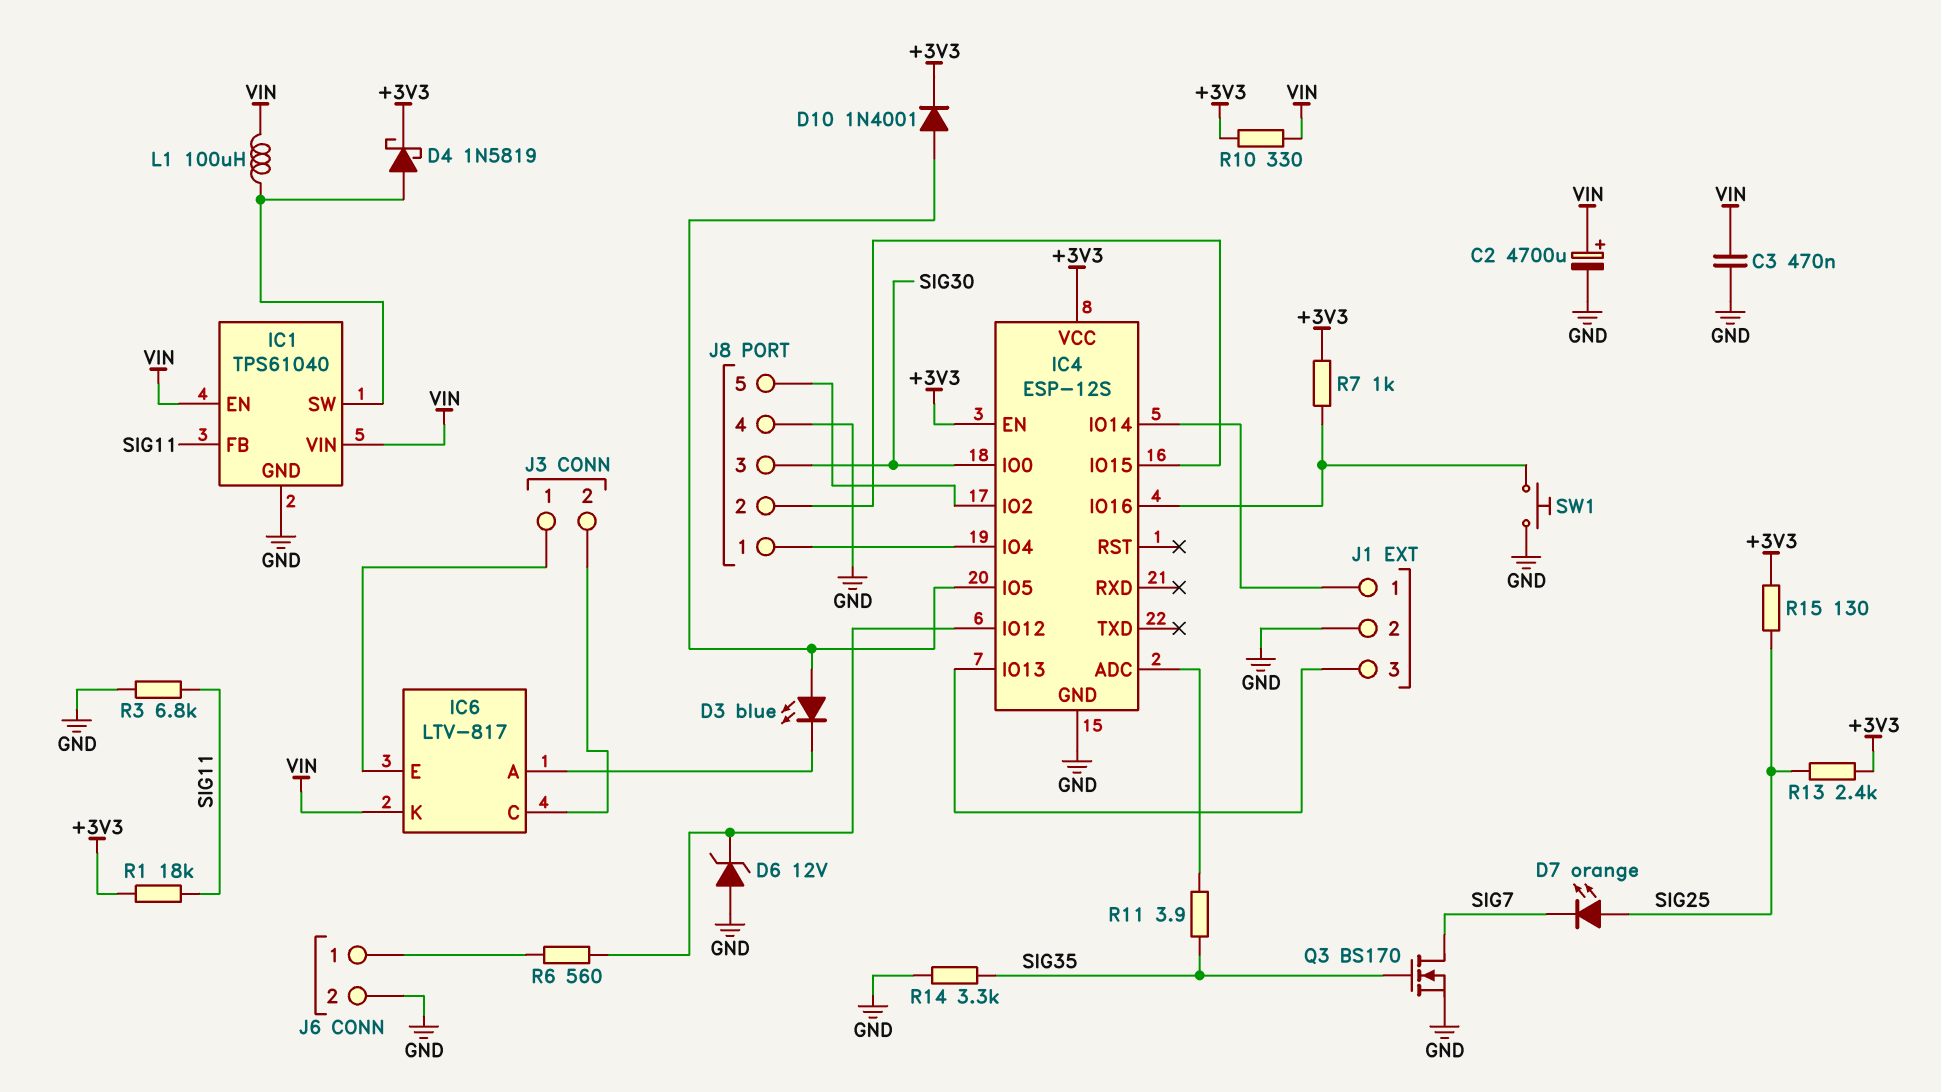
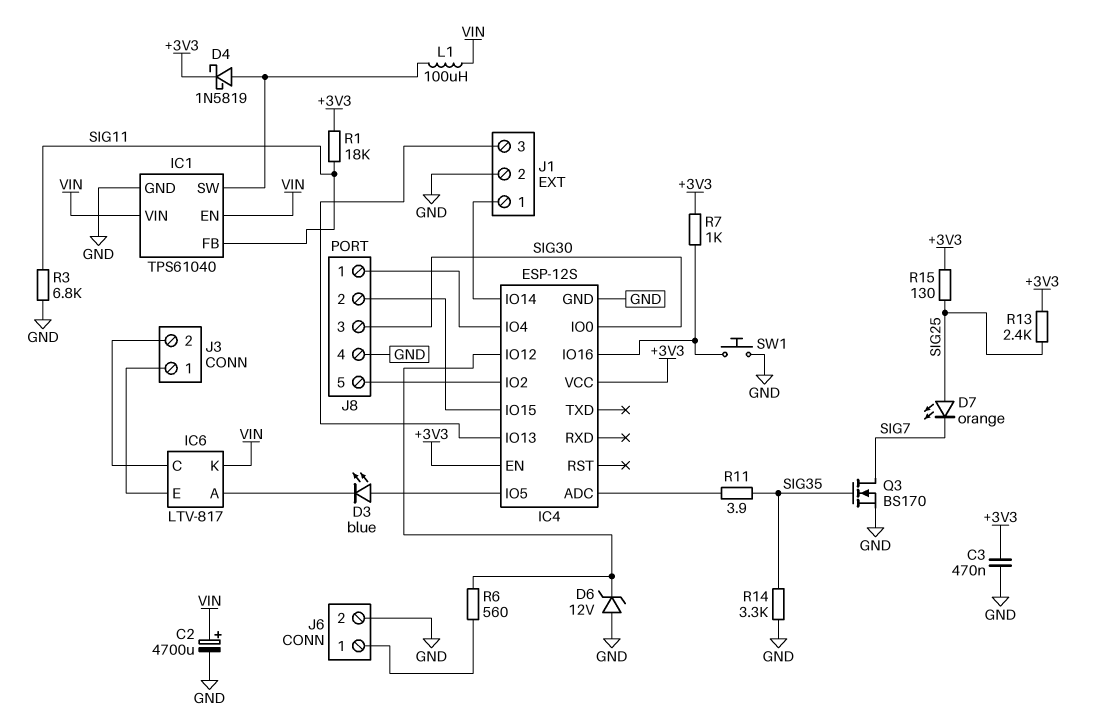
C3: 470nF (GND, VIN) -> 470nF (+3V3, GND)
D10: diode 1N4001 (A IC4/IO5, K +3V3) -> none
R10: 330 (+3V3, VIN) -> none

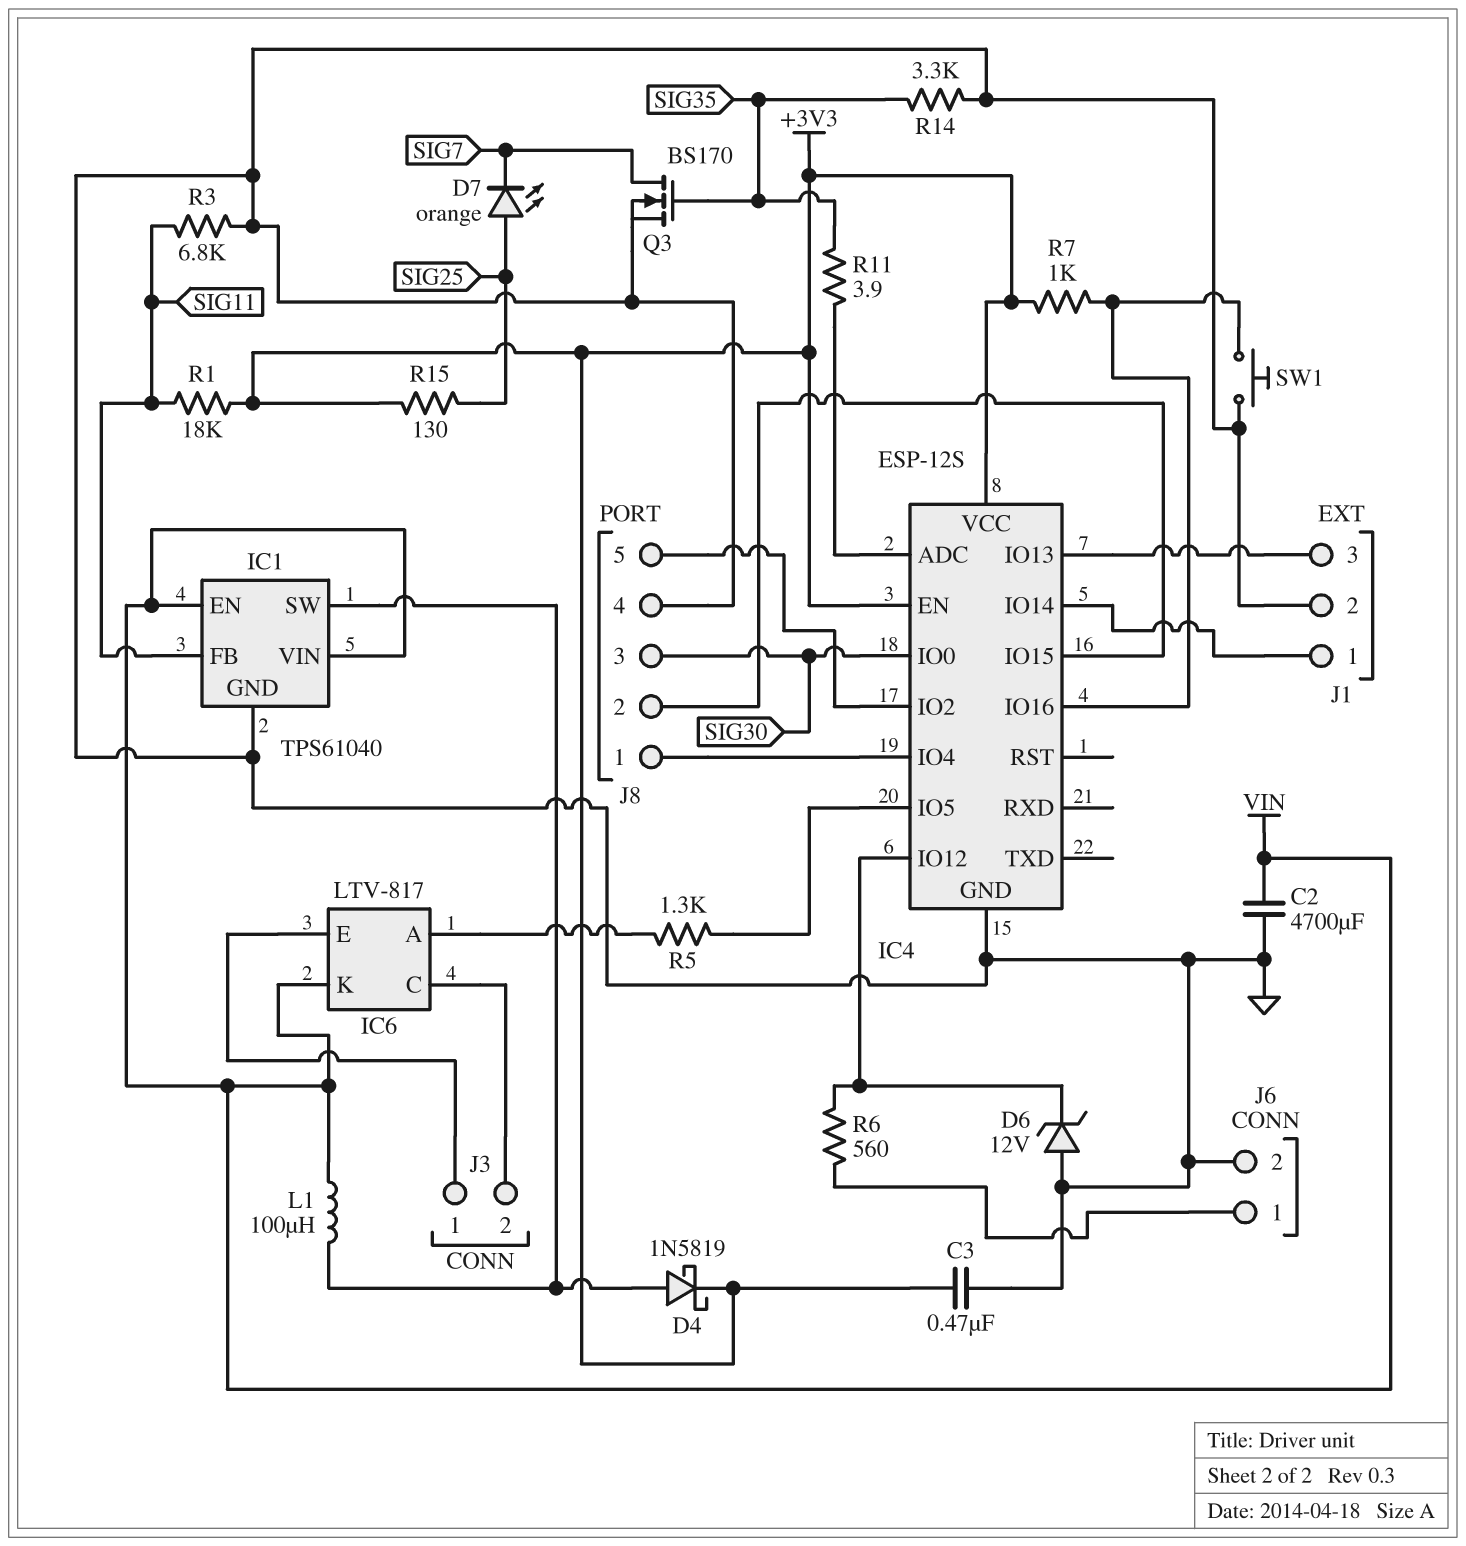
C2: 4700uF (plus VIN, minus GND) -> 4700uF (GND, VIN)
D3: LED blue (A IC4/IO5, K IC6/A) -> none
R5: none -> 1.3k (IC4/IO5, IC6/A)
R13: 2.4k (+3V3, SIG25) -> none

